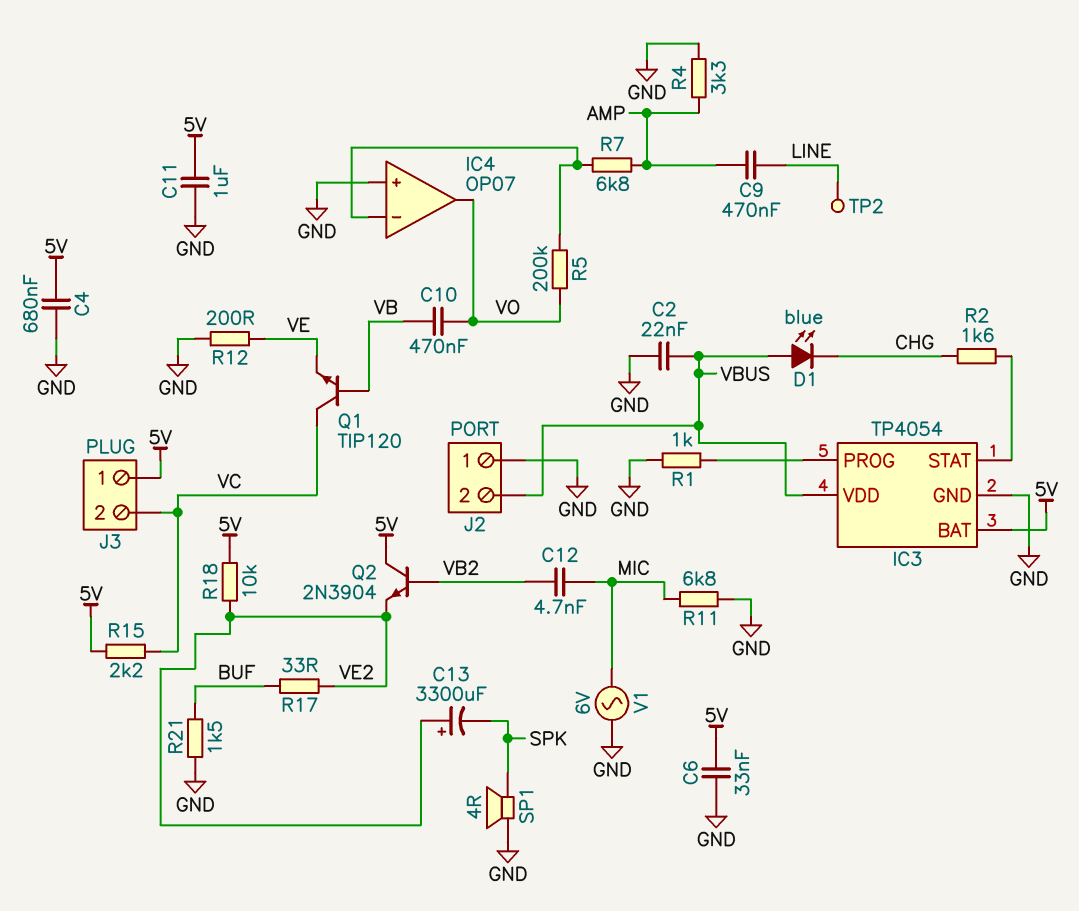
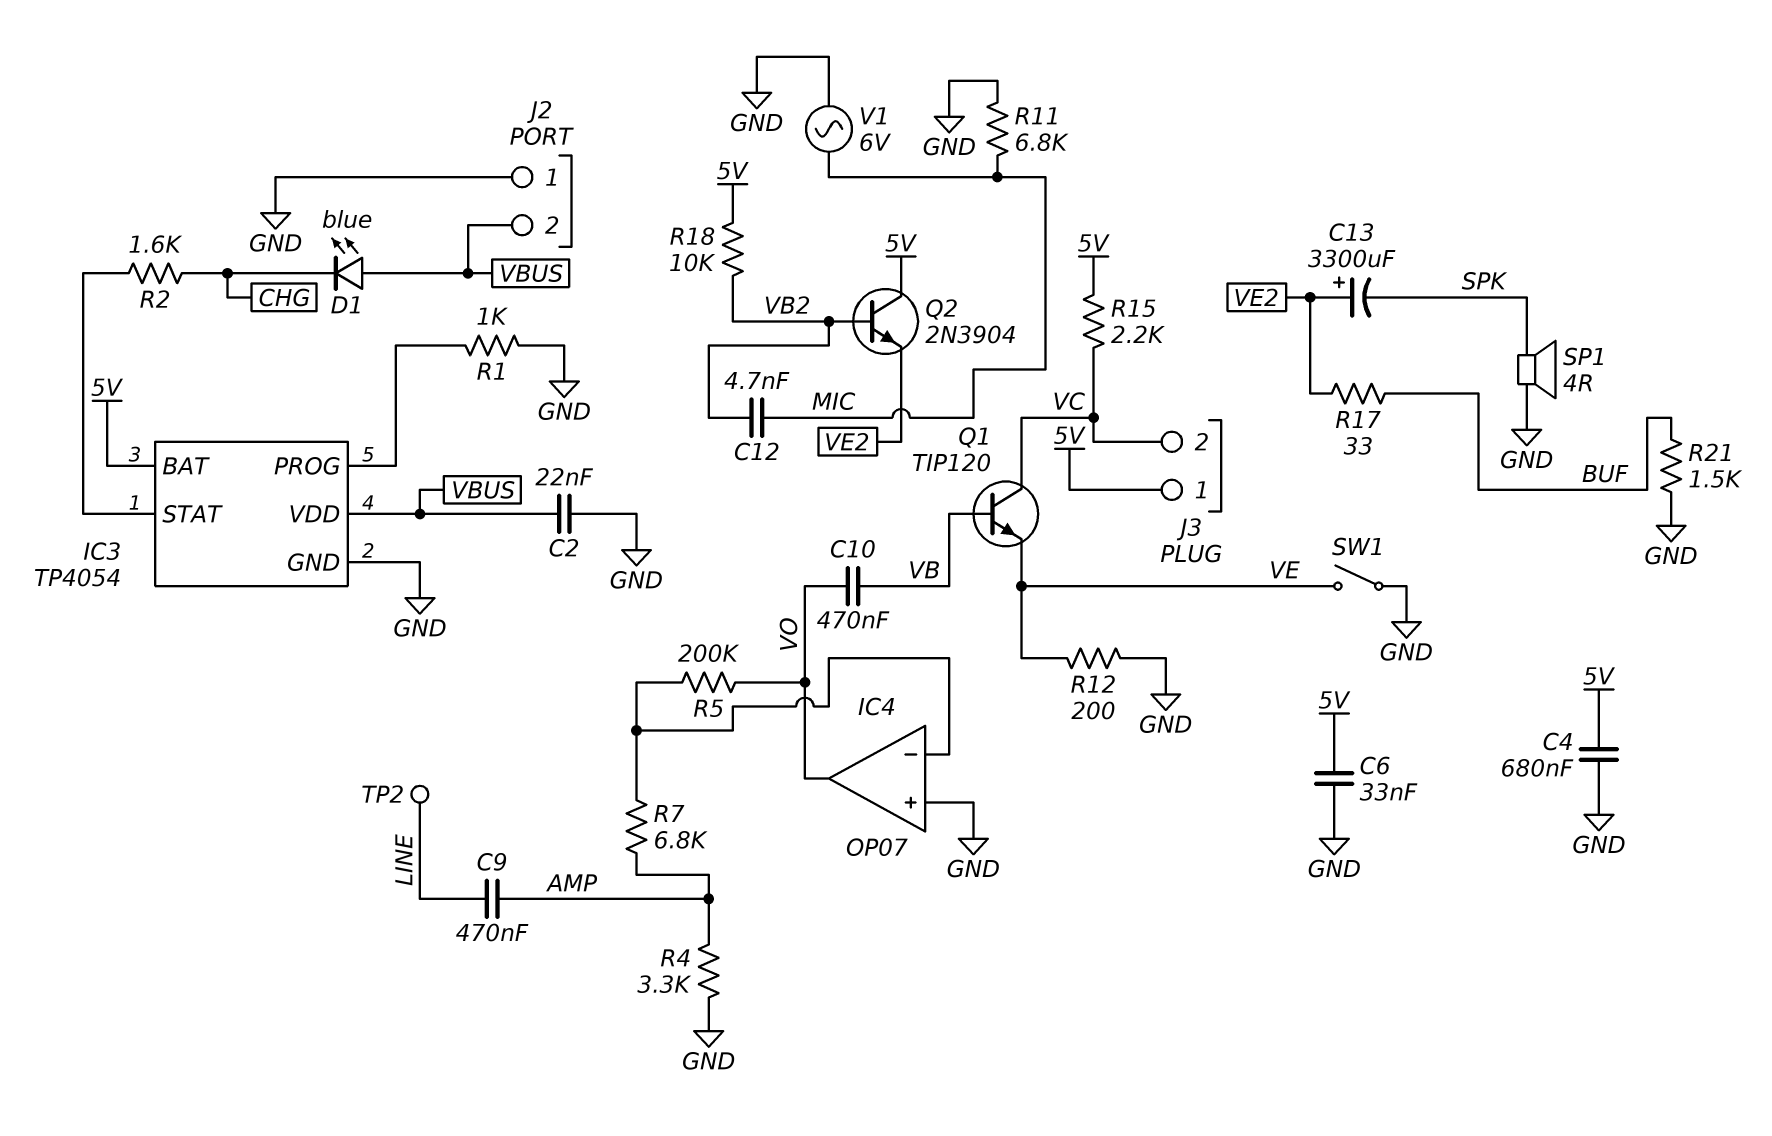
C11: 1uF (5V, GND) -> none
R18: 10k (5V, VE2) -> 10k (5V, VB2)
SW1: none -> switch (GND, VE)

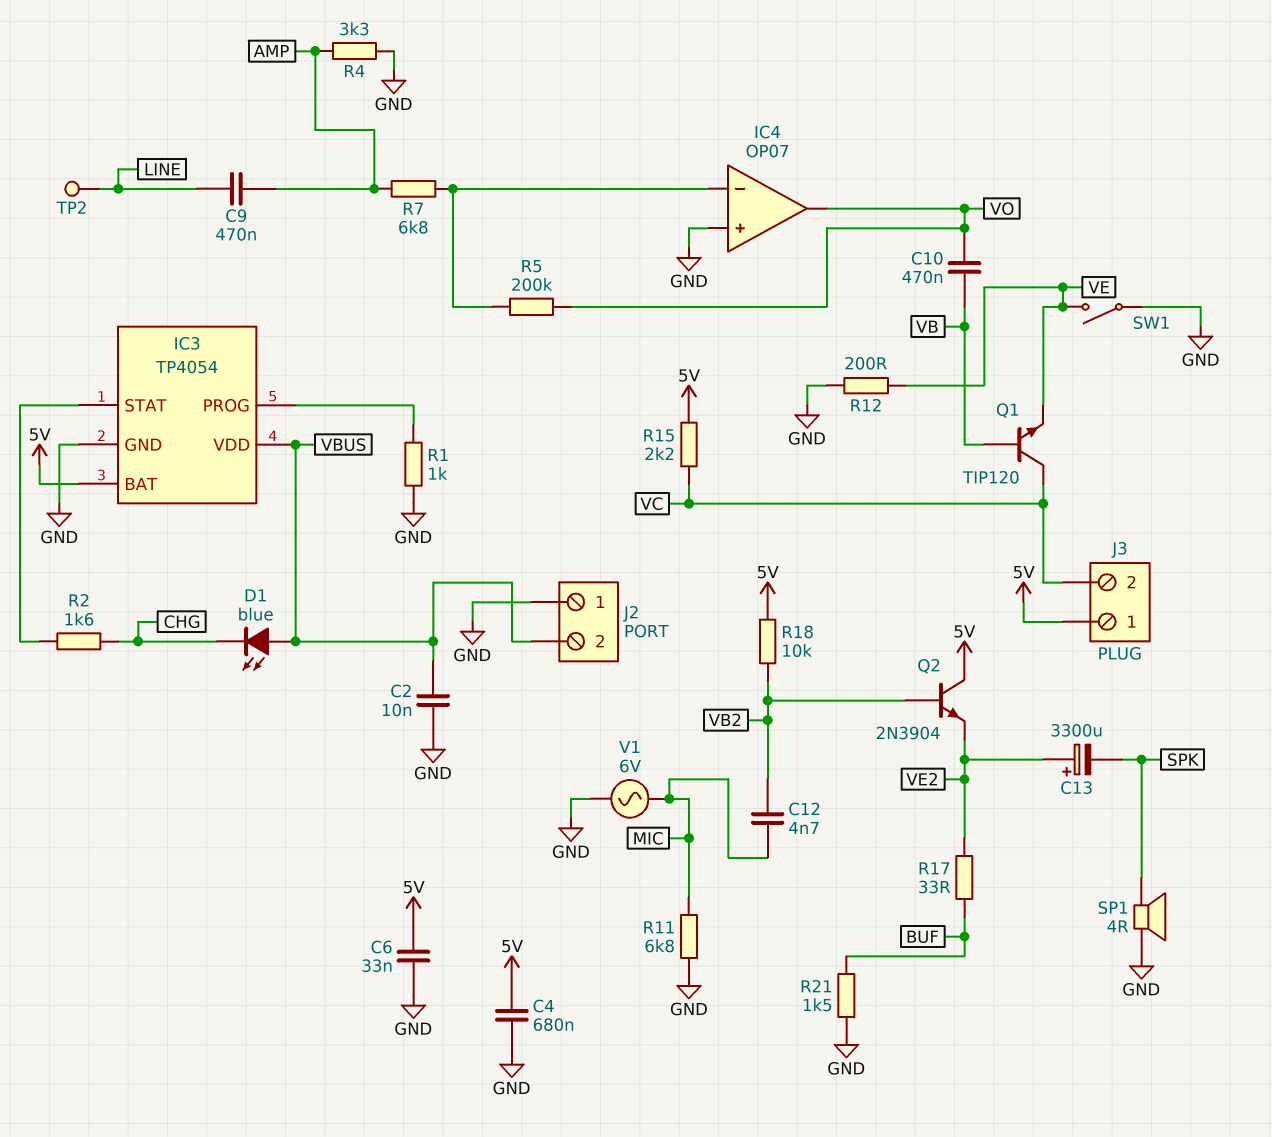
C2: 22nF (GND, VBUS) -> 10nF (GND, VBUS)

